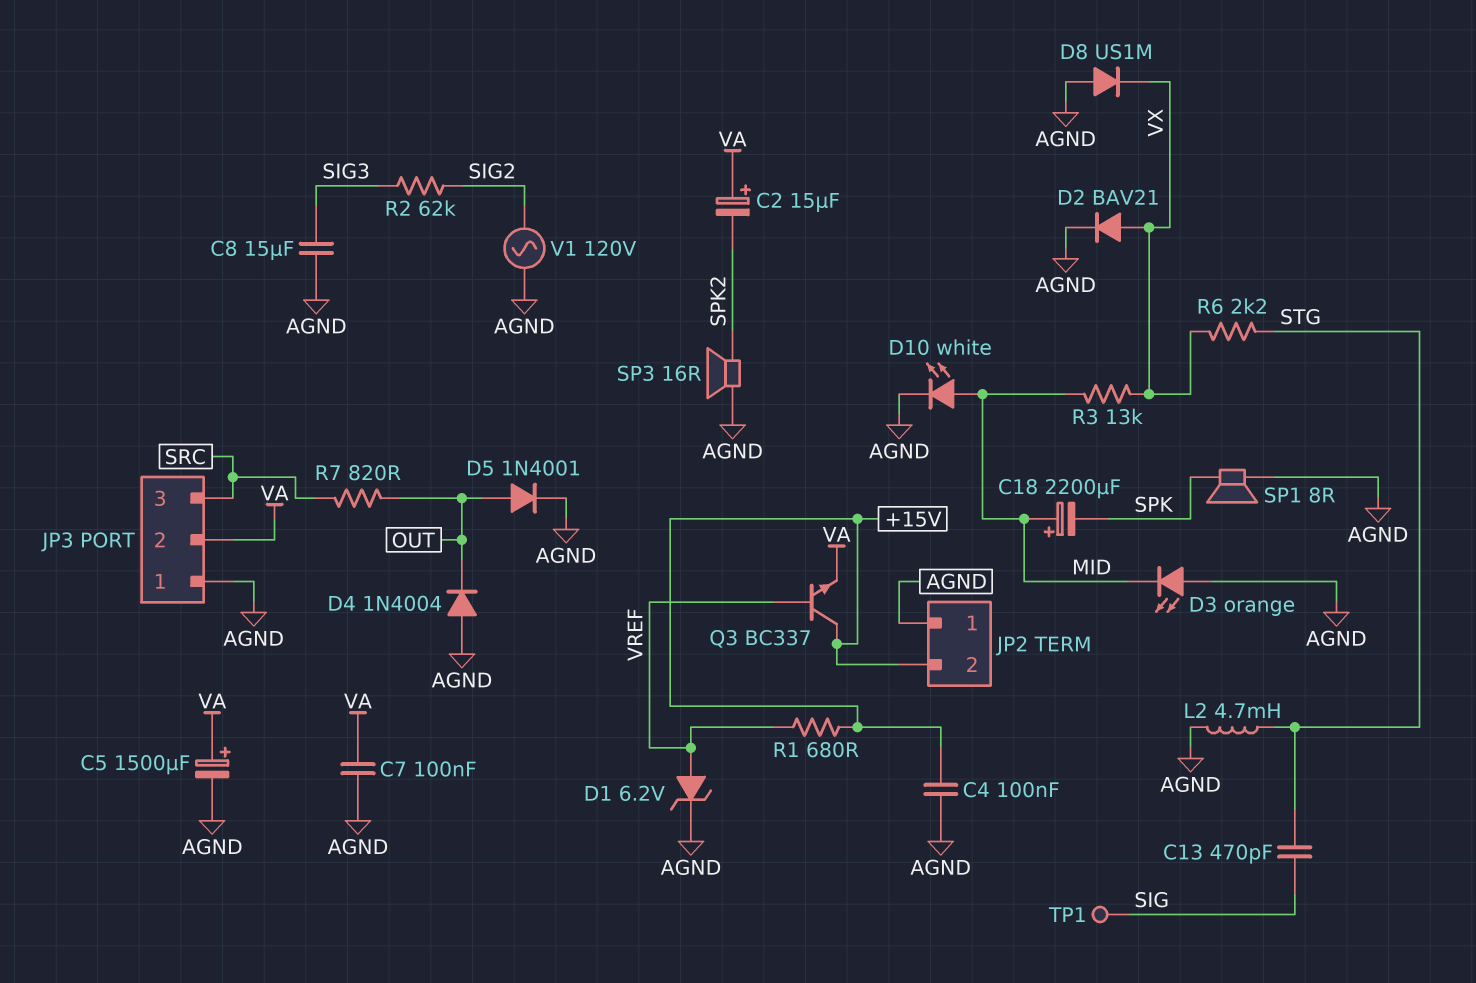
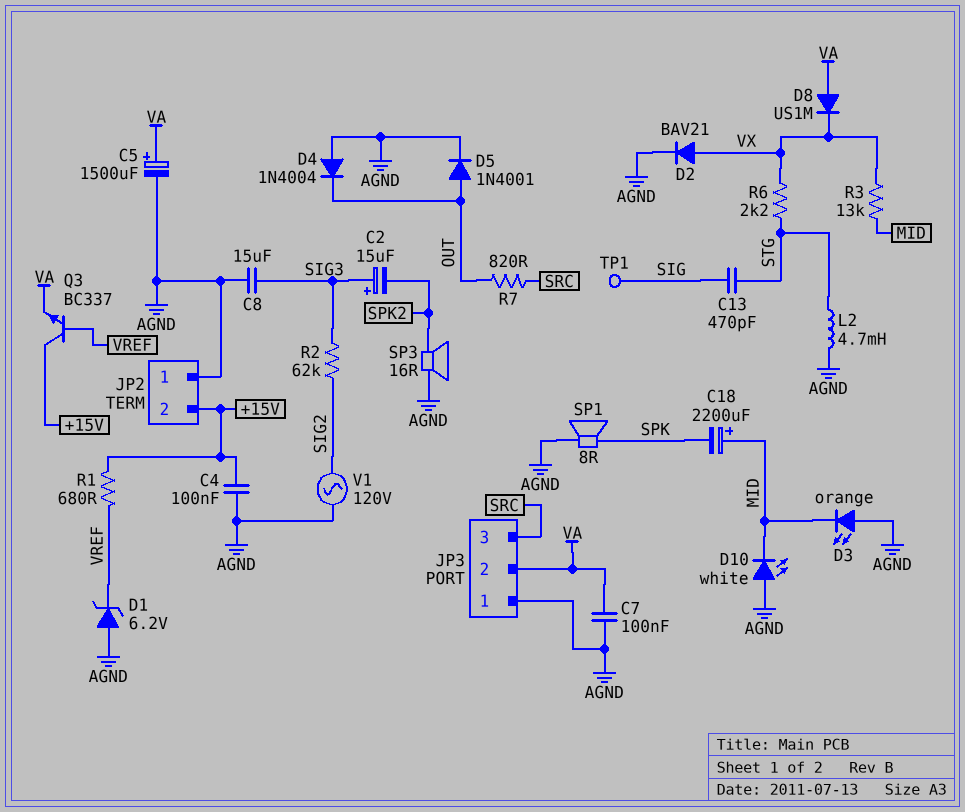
C2: 15uF (plus VA, minus SPK2) -> 15uF (plus SIG3, minus SPK2)
D1: zener 6.2V (A VREF, K AGND) -> zener 6.2V (A AGND, K VREF)
D8: diode US1M (A AGND, K VX) -> diode US1M (A VA, K VX)
D10: LED white (A MID, K AGND) -> LED white (A AGND, K MID)

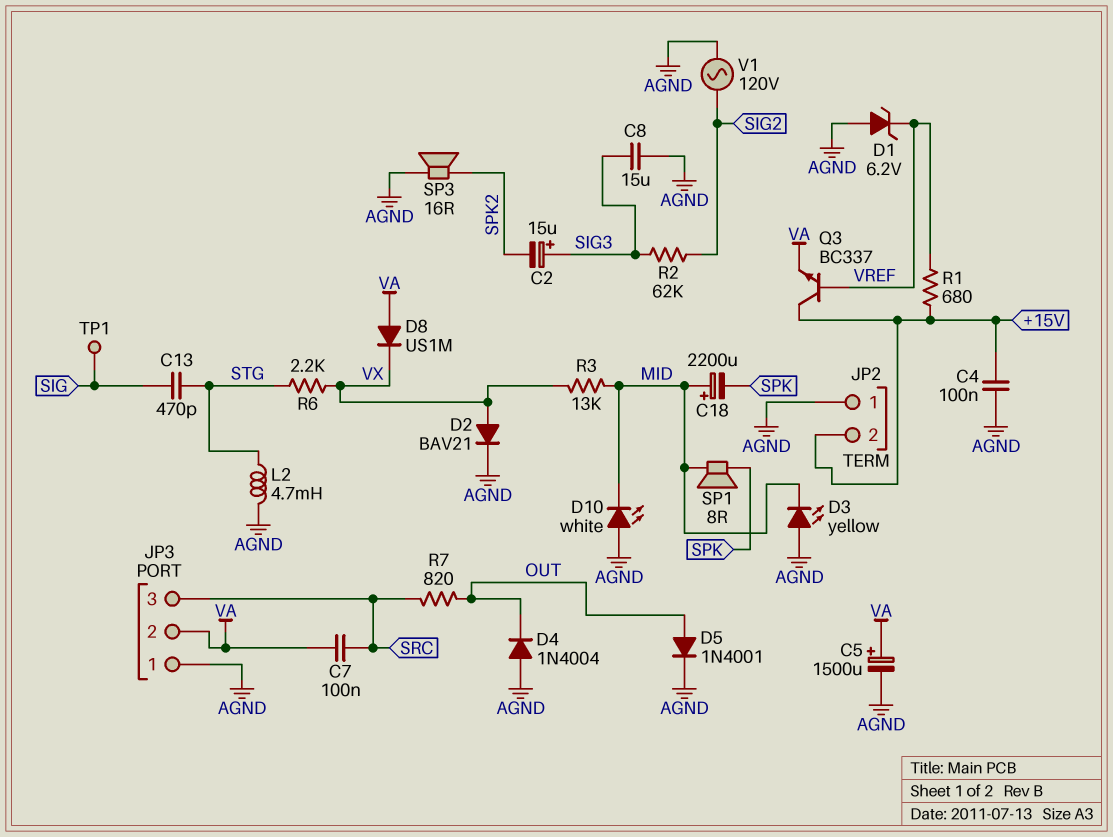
C7: 100nF (AGND, VA) -> 100nF (SRC, VA)
D3: LED orange (A AGND, K MID) -> LED yellow (A AGND, K MID)
SP1: speaker 8R (AGND, SPK) -> speaker 8R (MID, SPK)

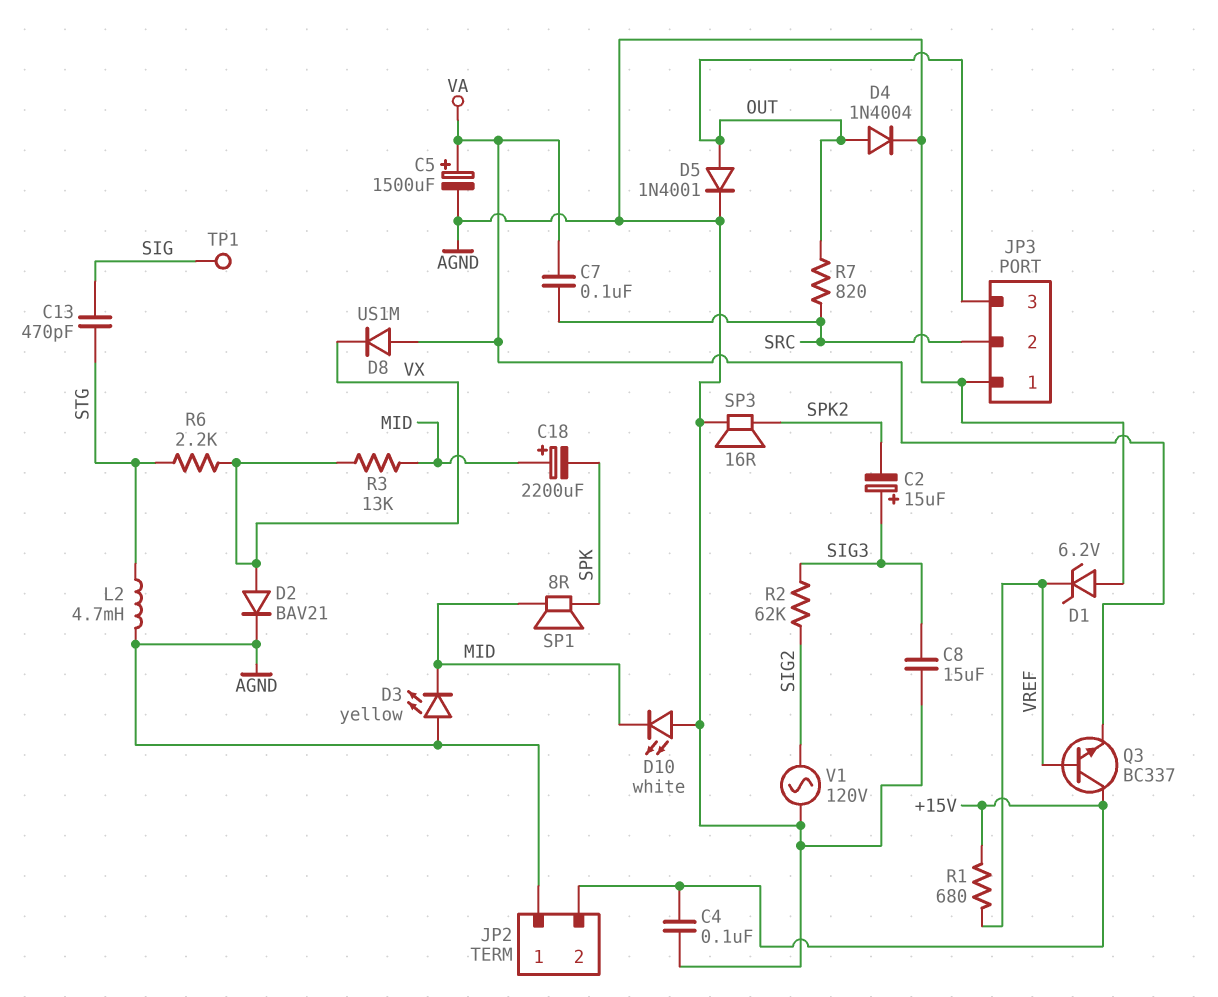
D4: diode 1N4004 (A AGND, K OUT) -> diode 1N4004 (A OUT, K AGND)
JP3 pin 2: VA -> SRC
JP3 pin 3: SRC -> OUT

